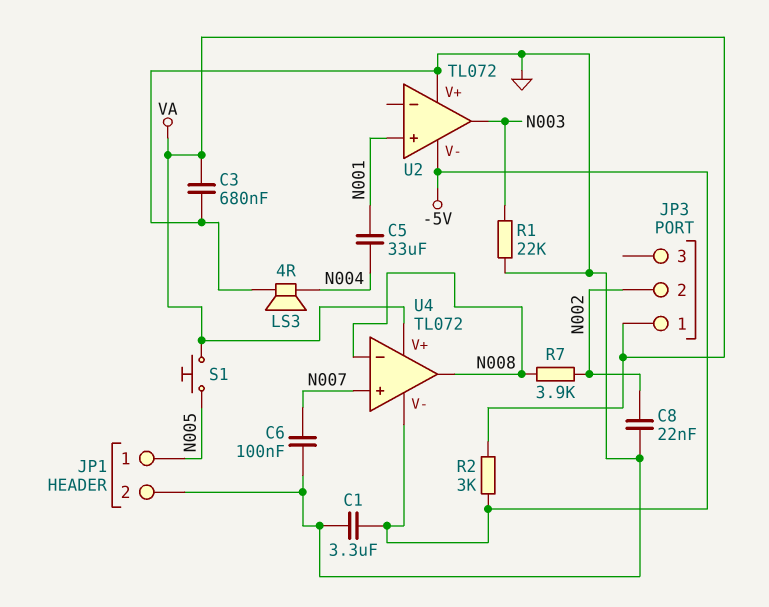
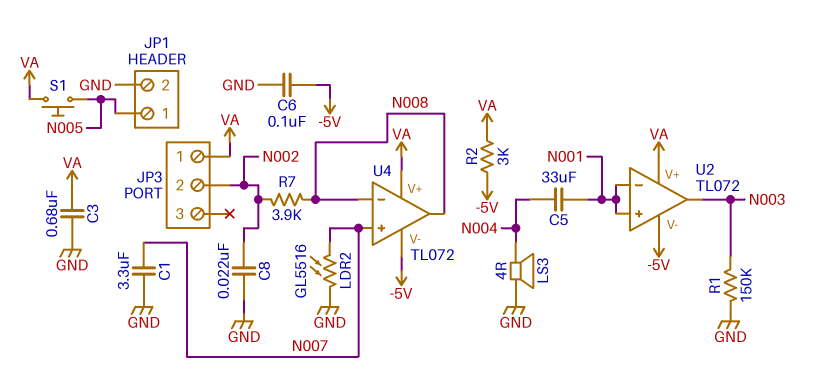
C1: 3.3uF (-5V, GND) -> 3.3uF (GND, N007)
C6: 100nF (GND, N007) -> 100nF (-5V, GND)
LDR2: none -> GL5516 (GND, N007)
R1: 22k (GND, N003) -> 150k (GND, N003)
U2 pin V+: GND -> VA
U2 pin in-: none -> N001

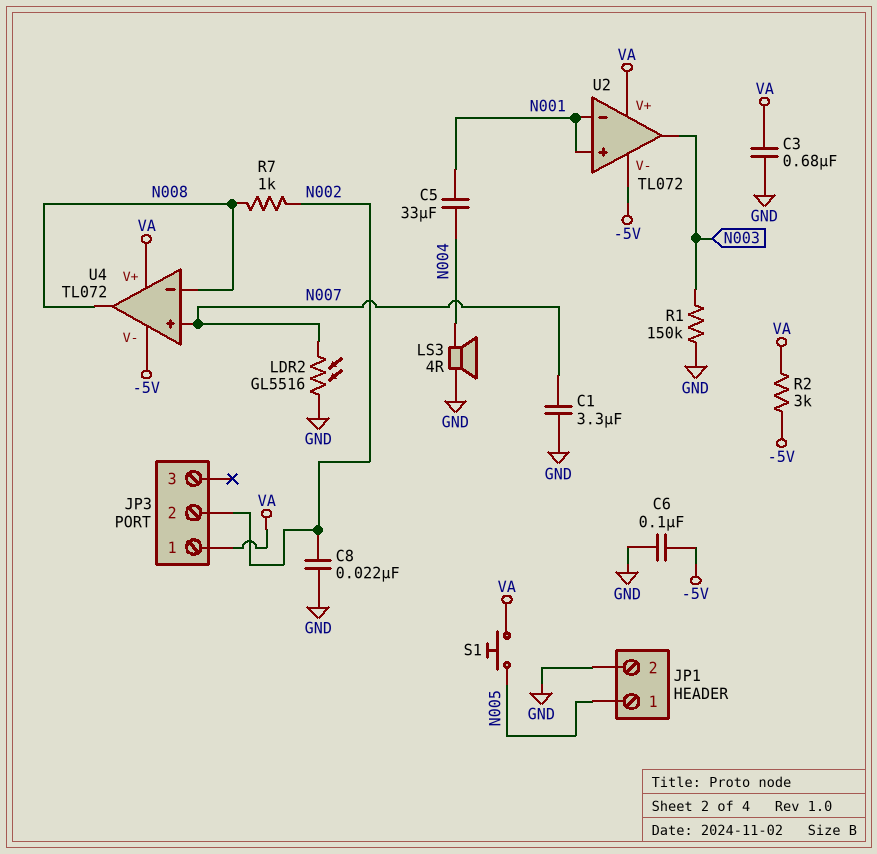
R7: 3.9k (N002, N008) -> 1k (N002, N008)

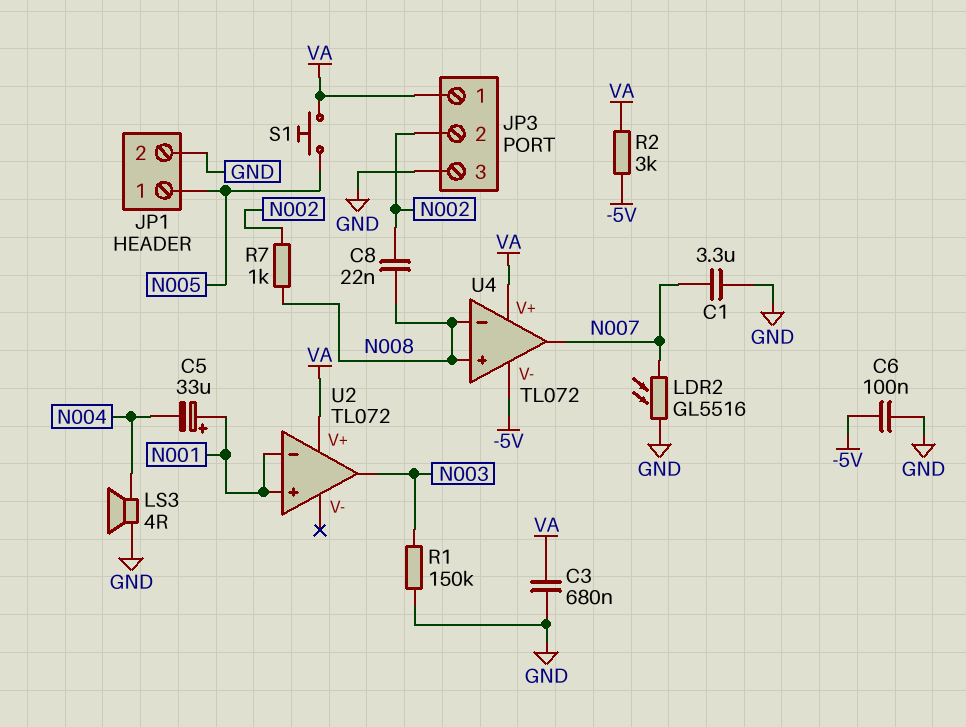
C5: 33uF (N001, N004) -> 33uF (plus N001, minus N004)
C8: 22nF (GND, N002) -> 22nF (N002, N008)
JP3 pin 3: none -> GND
U2 pin V-: -5V -> none
U4 pin in+: N007 -> N008
U4 pin out: N008 -> N007

